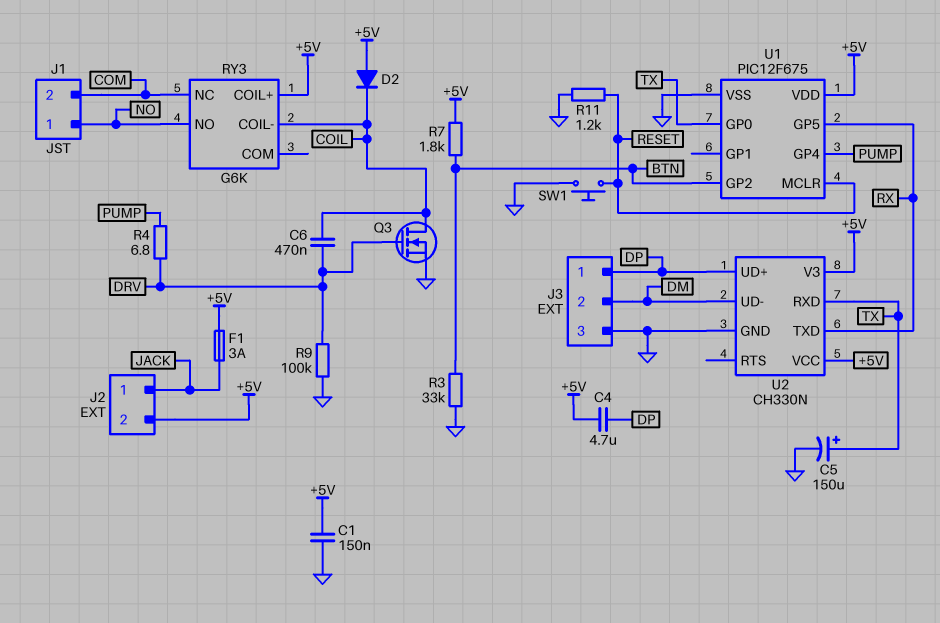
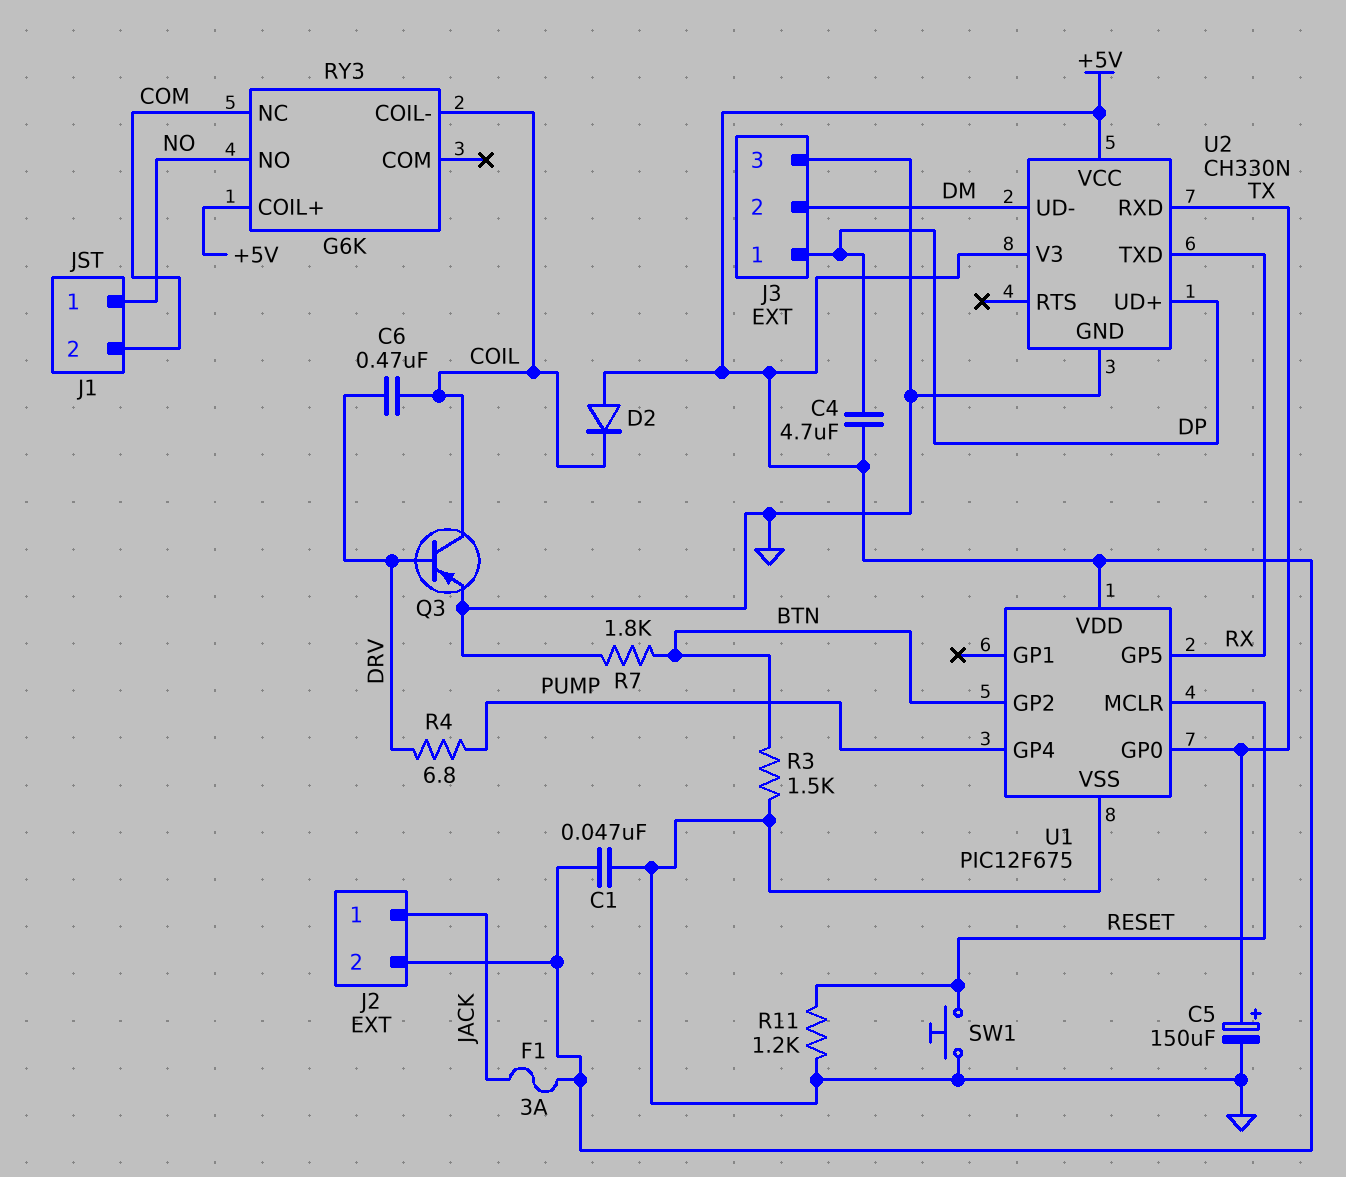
C1: 150nF (+5V, GND) -> 47nF (+5V, GND)
Q3: NMOS (G DRV, D COIL, S GND) -> PNP (B DRV, C COIL, E GND)
R3: 33k (BTN, GND) -> 1.5k (BTN, GND)
R7: 1.8k (+5V, BTN) -> 1.8k (BTN, GND)
R9: 100k (DRV, GND) -> none

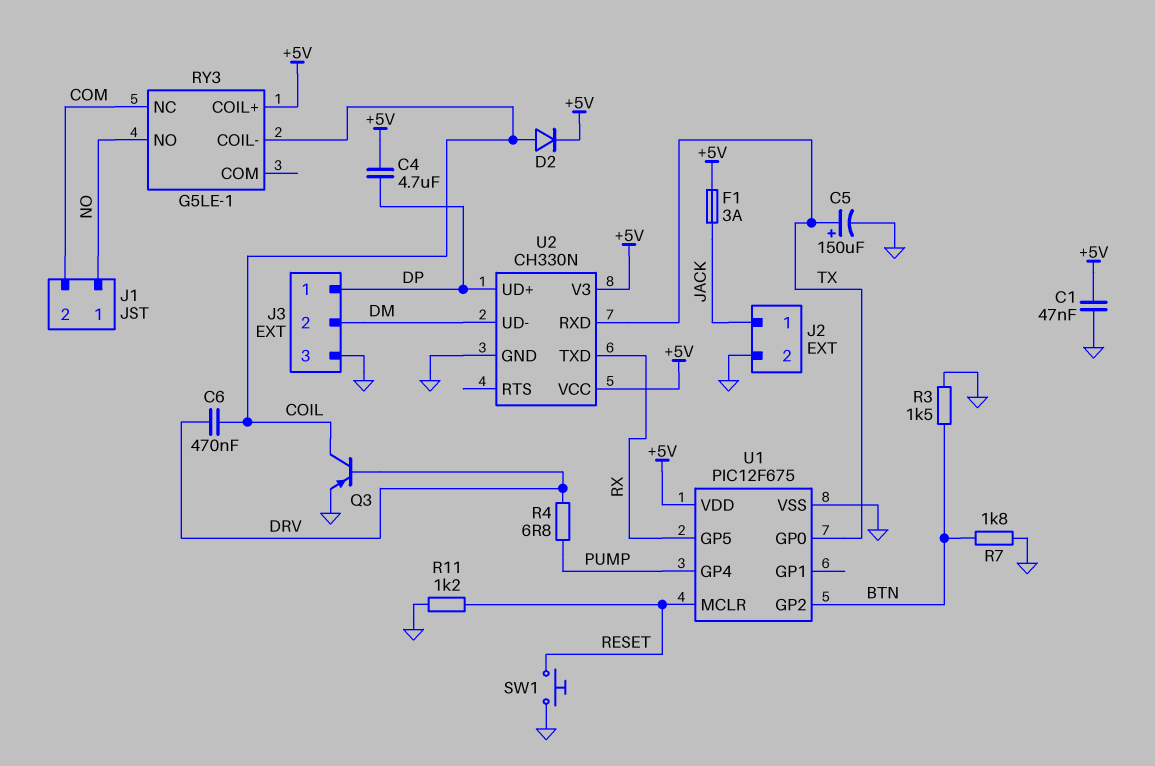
D2: diode (A +5V, K COIL) -> diode (A COIL, K +5V)
J2 pin 2: +5V -> GND
RY3: G6K -> G5LE-1

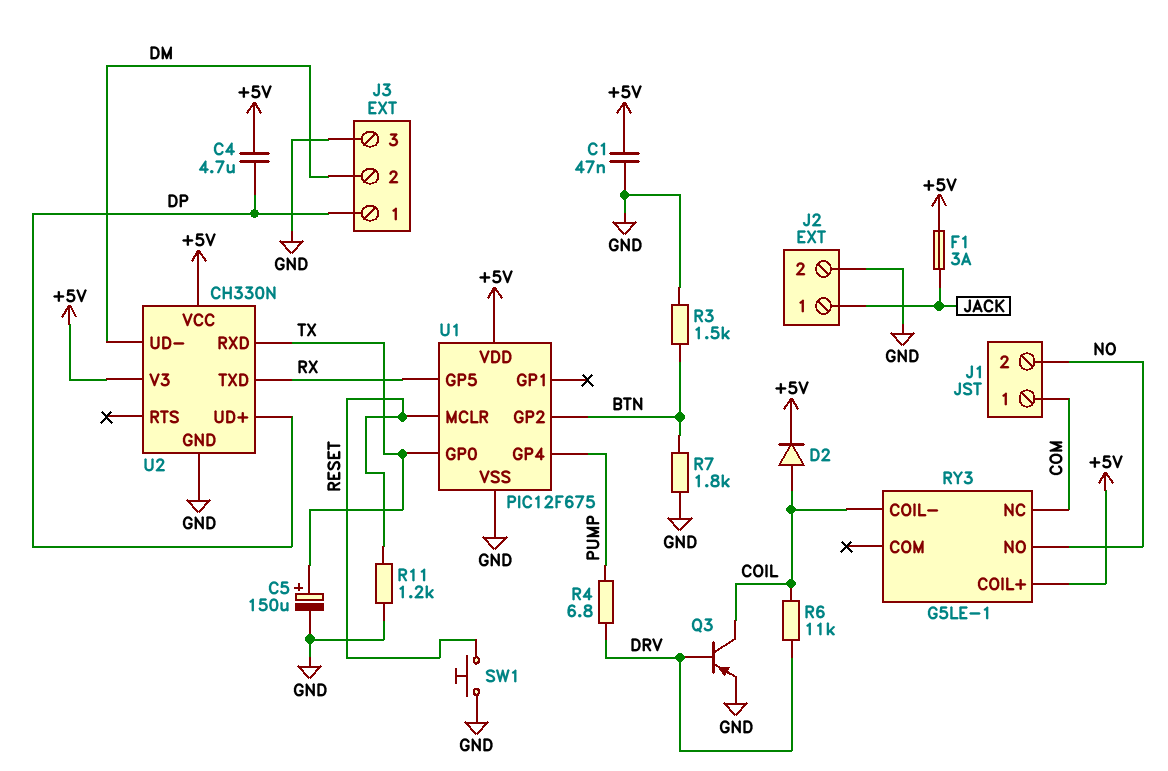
C6: 470nF (COIL, DRV) -> none
J1 pin 1: NO -> COM
J1 pin 2: COM -> NO
R6: none -> 11k (COIL, DRV)

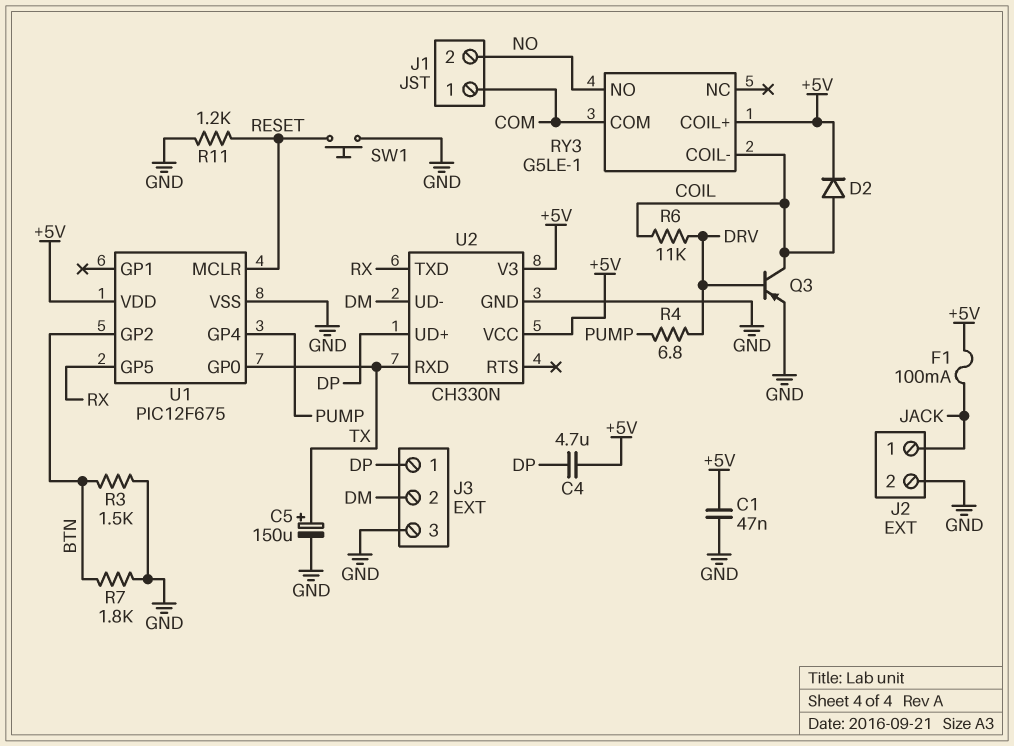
F1: 3A (+5V, JACK) -> 100mA (+5V, JACK)
RY3 pin COM: none -> COM
RY3 pin NC: COM -> none

